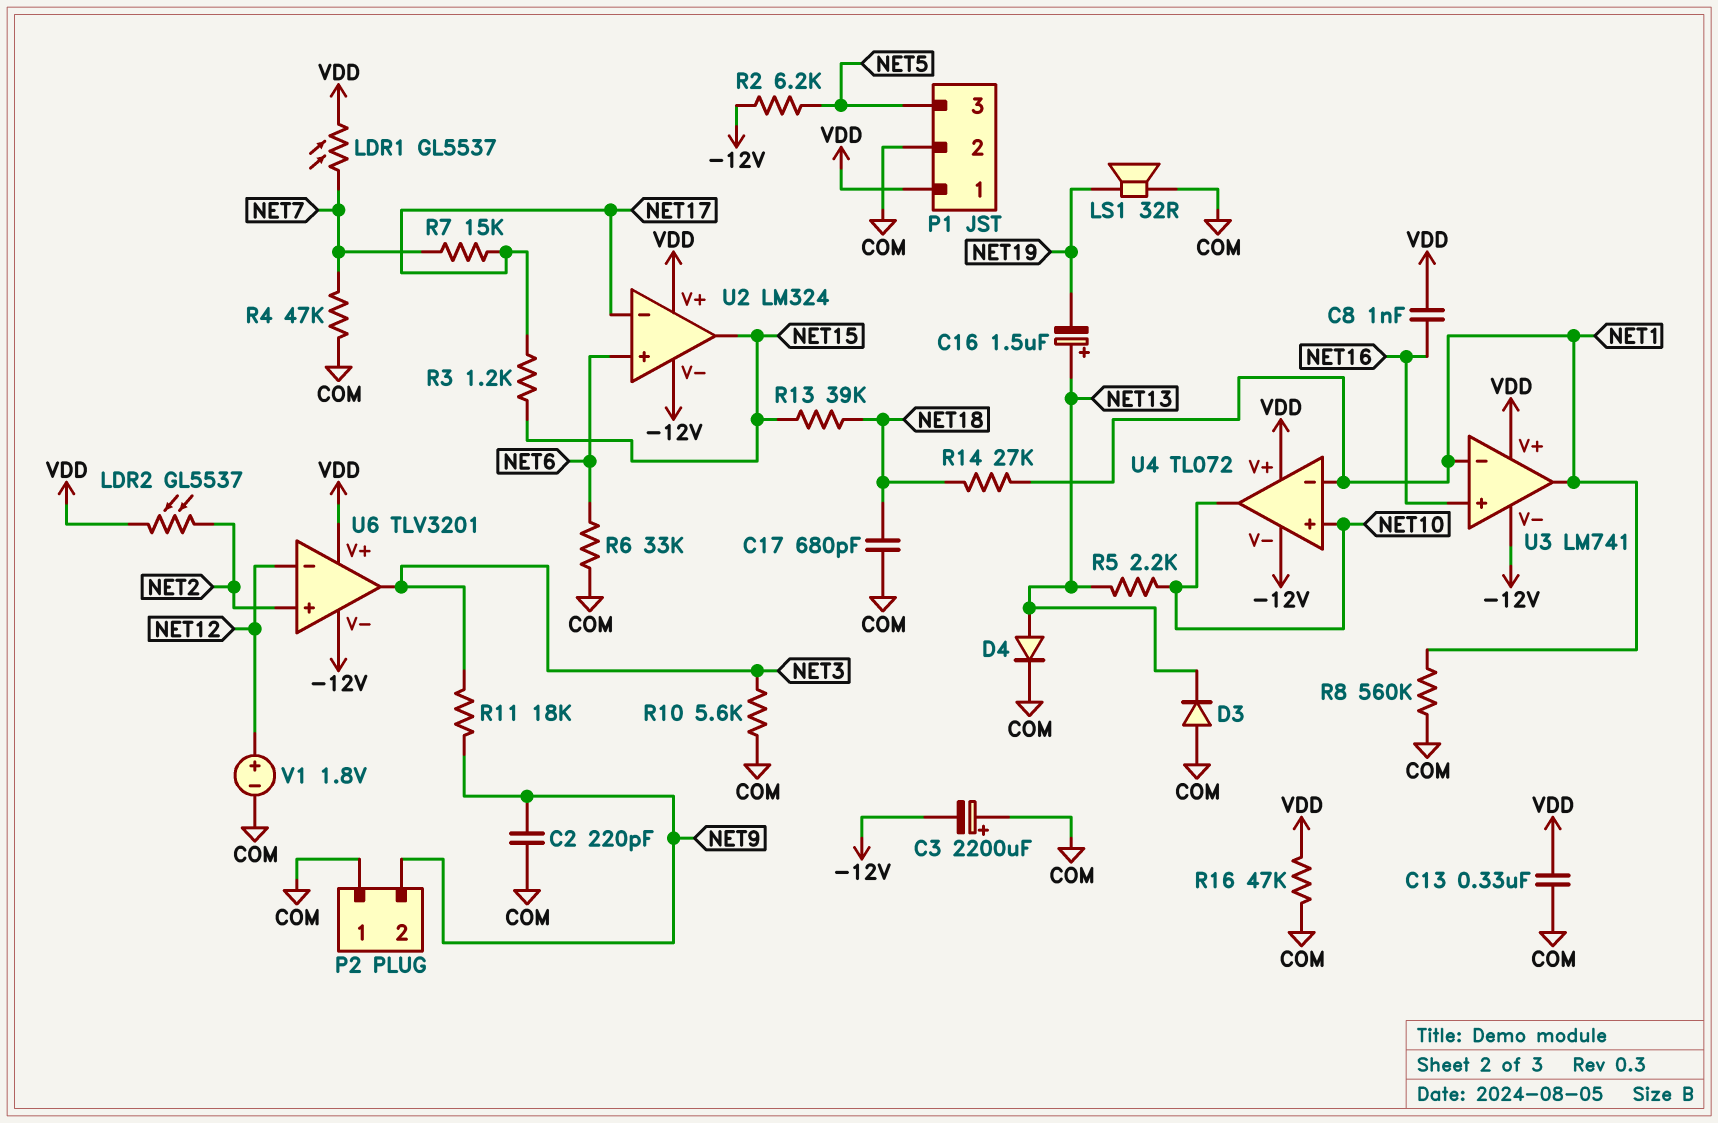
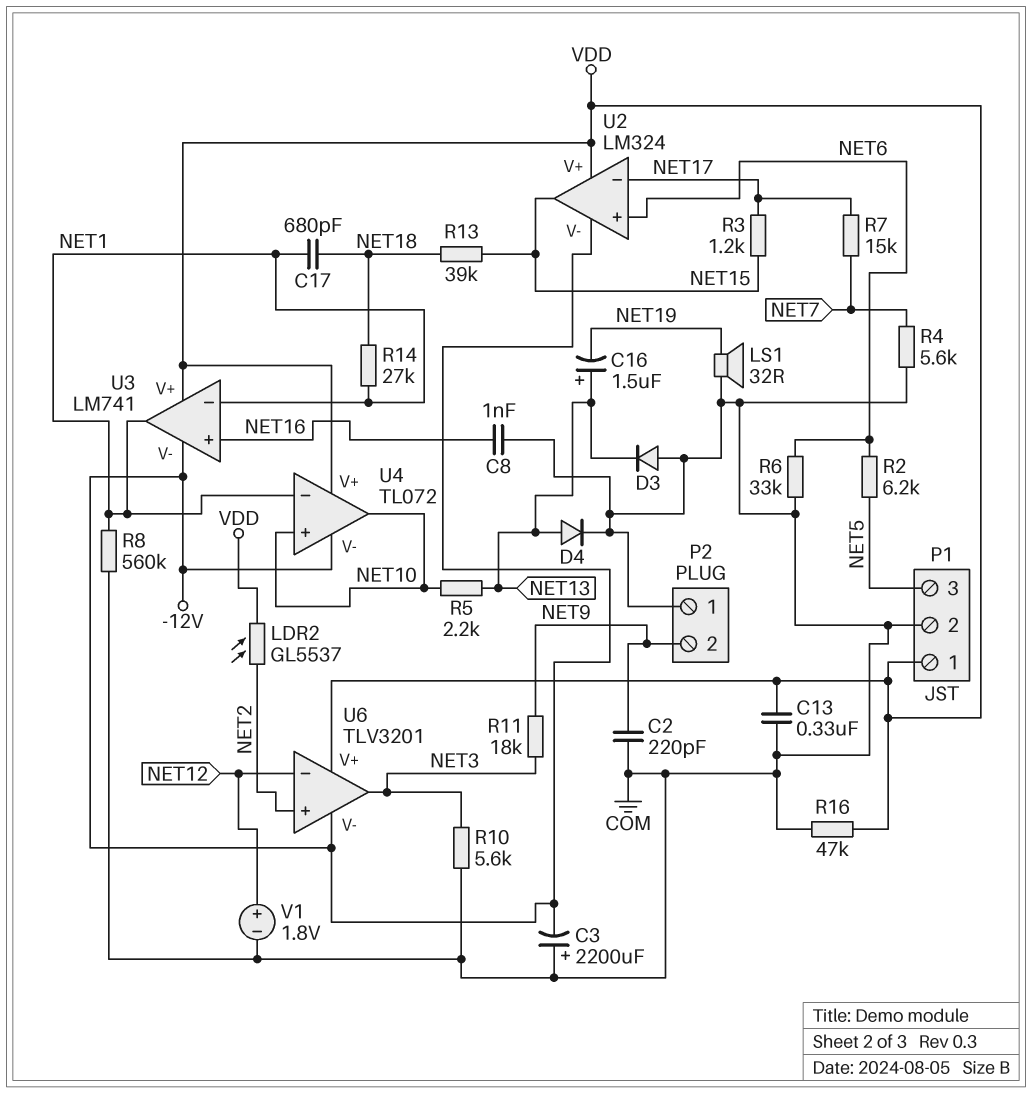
C8: 1nF (NET16, VDD) -> 1nF (COM, NET16)
C17: 680pF (COM, NET18) -> 680pF (NET1, NET18)
LDR1: GL5537 (NET7, VDD) -> none
R2: 6.2k (-12V, NET5) -> 6.2k (NET5, NET6)
R4: 47k (COM, NET7) -> 5.6k (COM, NET7)

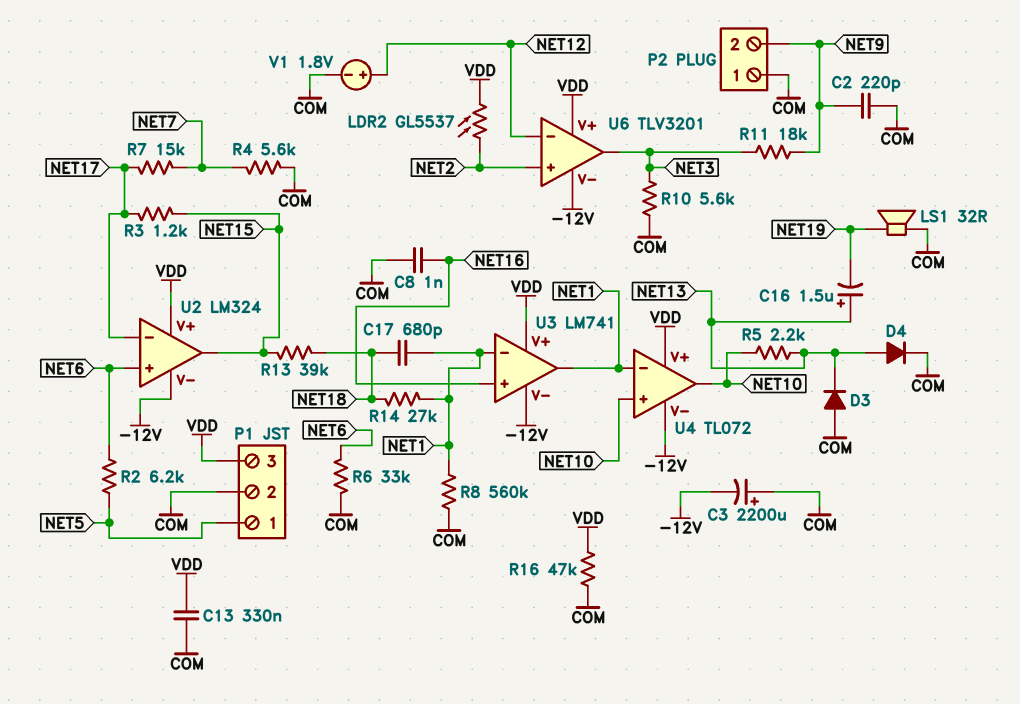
P1 pin 1: VDD -> NET5
P1 pin 3: NET5 -> VDD

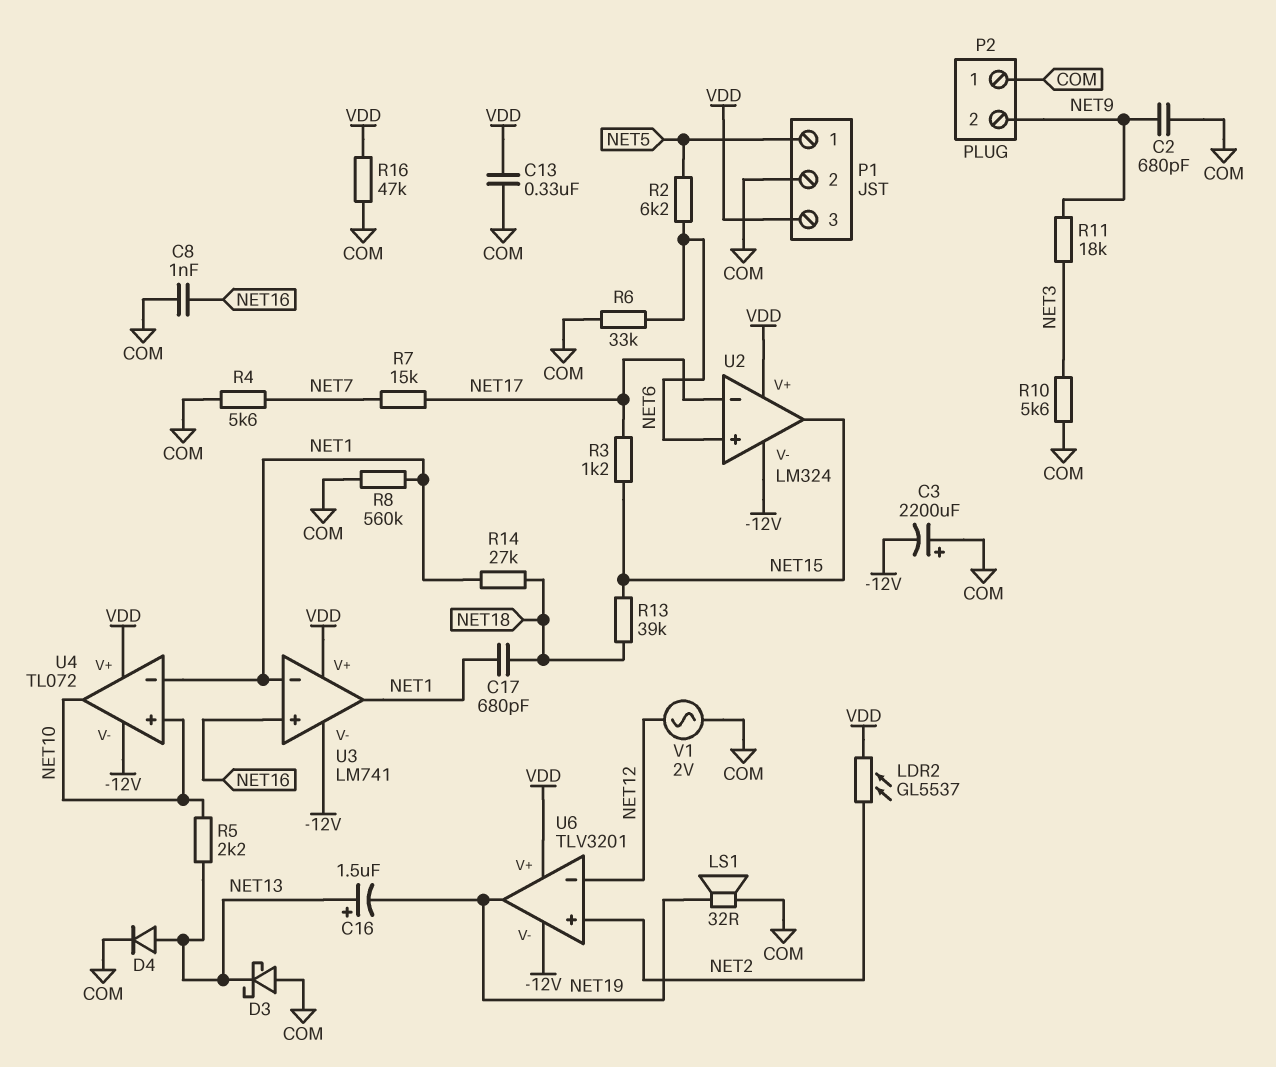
C2: 220pF (COM, NET9) -> 680pF (COM, NET9)
D3: diode (A COM, K NET13) -> schottky (A COM, K NET13)
U6 pin out: NET3 -> NET19
V1: 1.8V (plus NET12, minus COM) -> AC 2V (COM, NET12)

